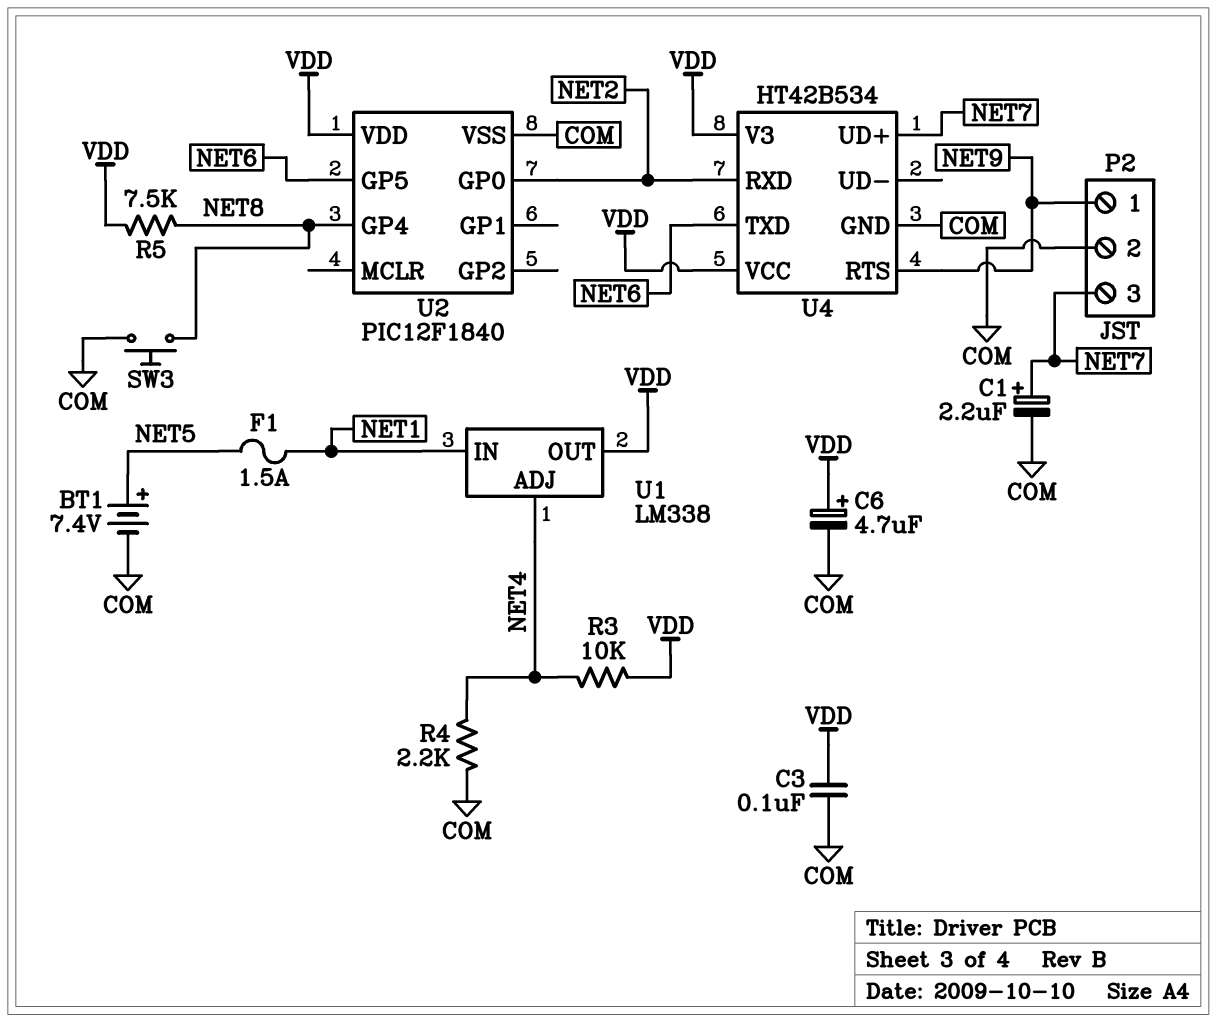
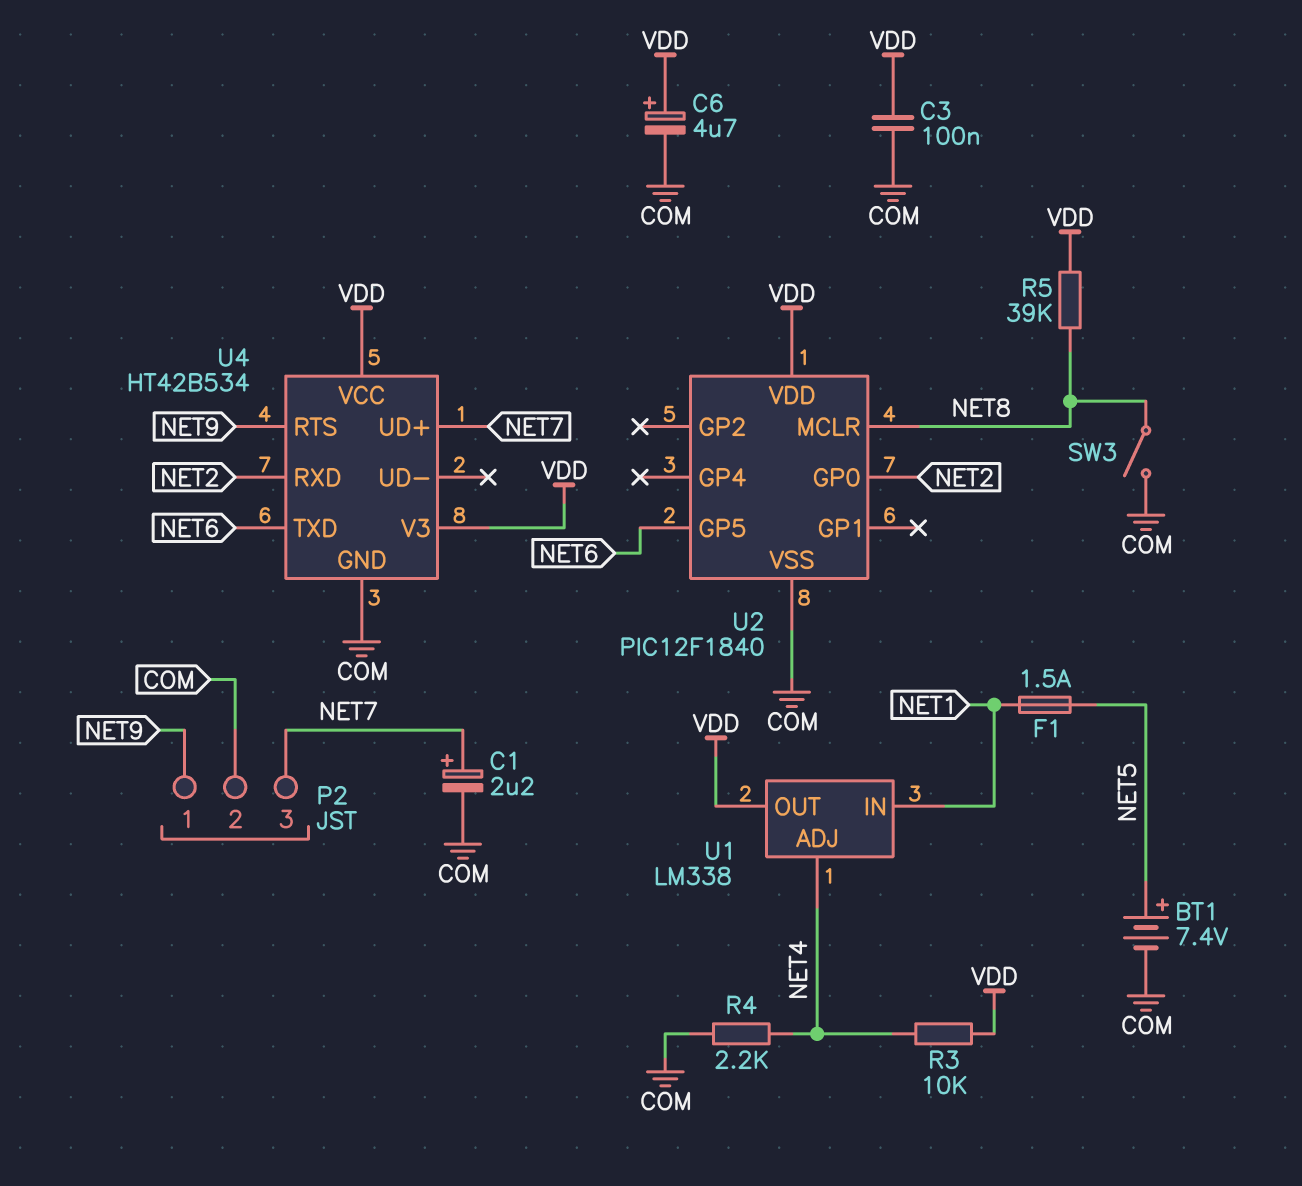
R5: 7.5k (NET8, VDD) -> 39k (NET8, VDD)
SW3: button (COM, NET8) -> switch (COM, NET8)
U2 pin GP4: NET8 -> none
U2 pin MCLR: none -> NET8

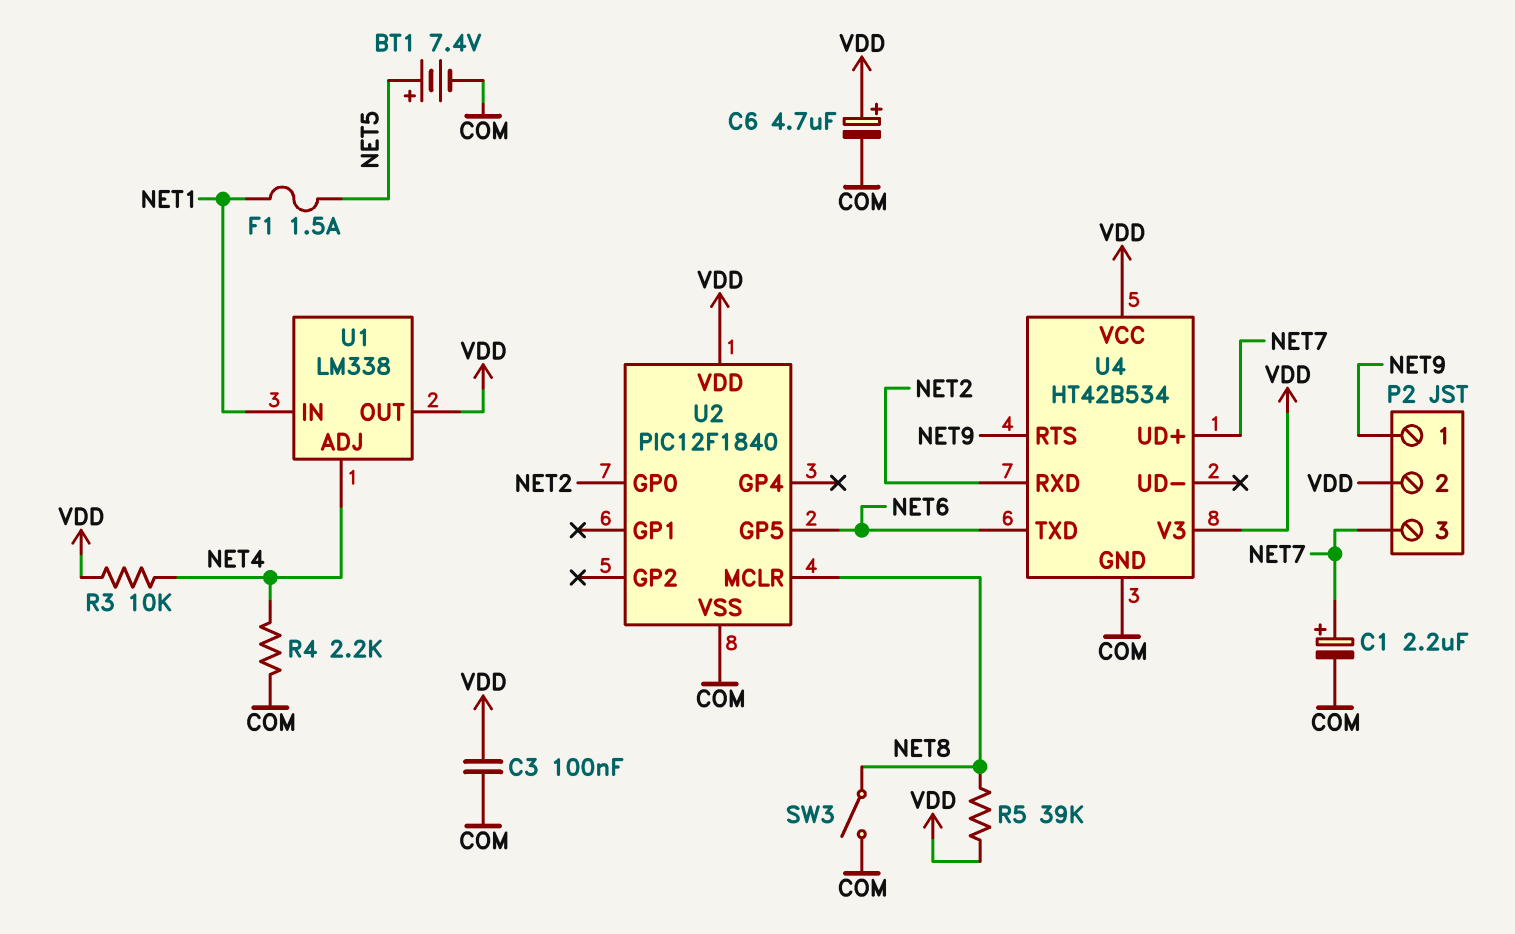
P2 pin 2: COM -> VDD

